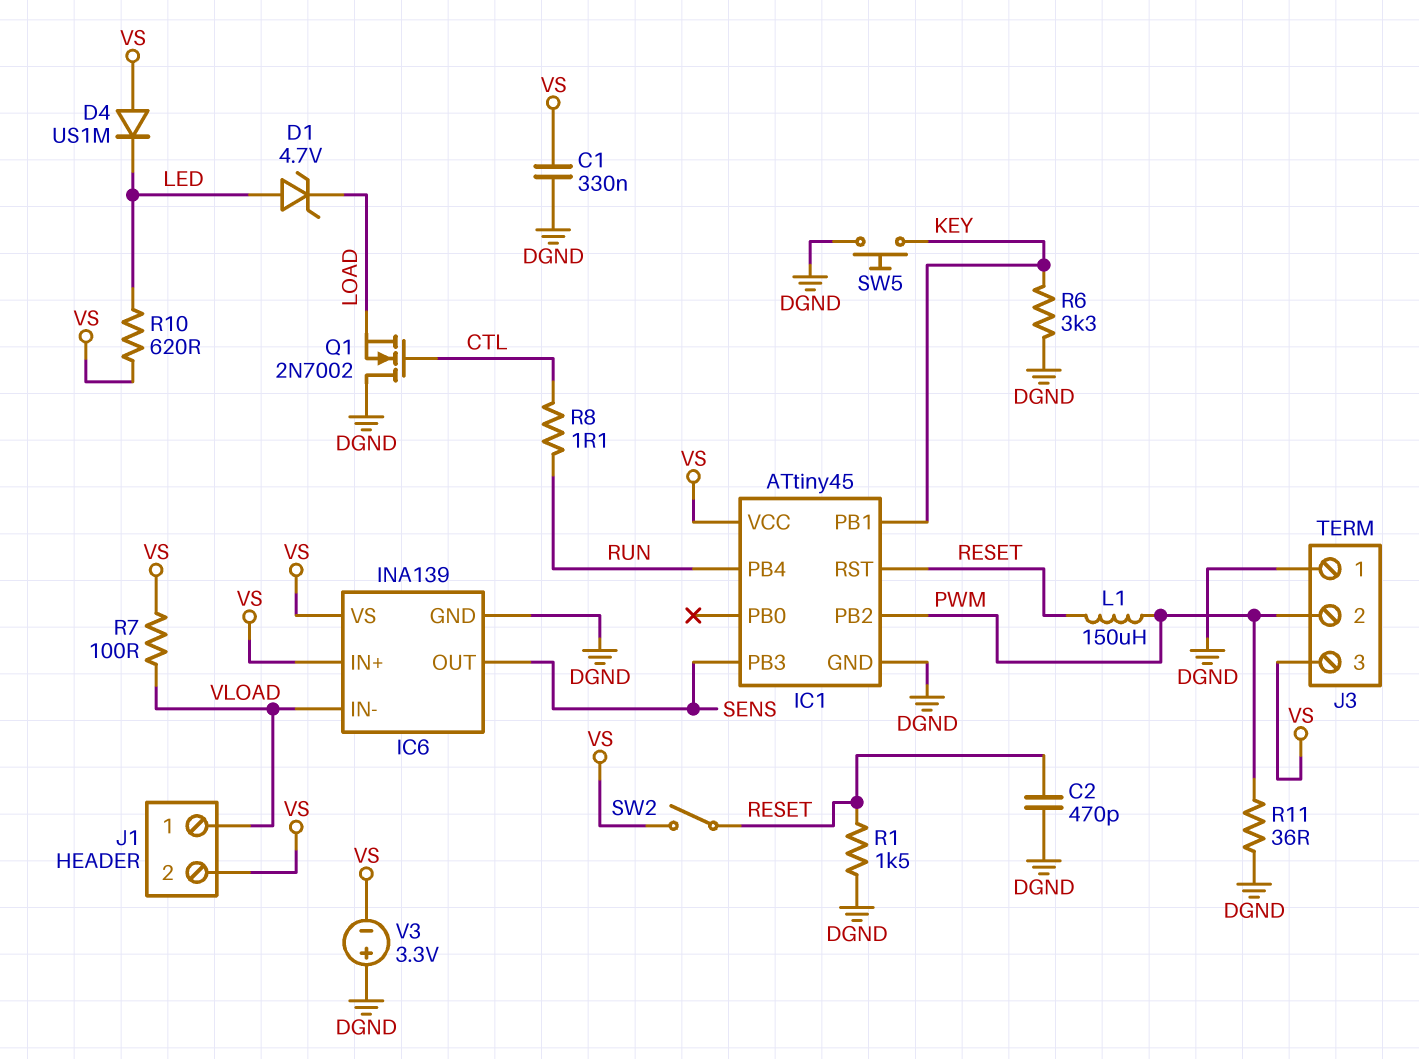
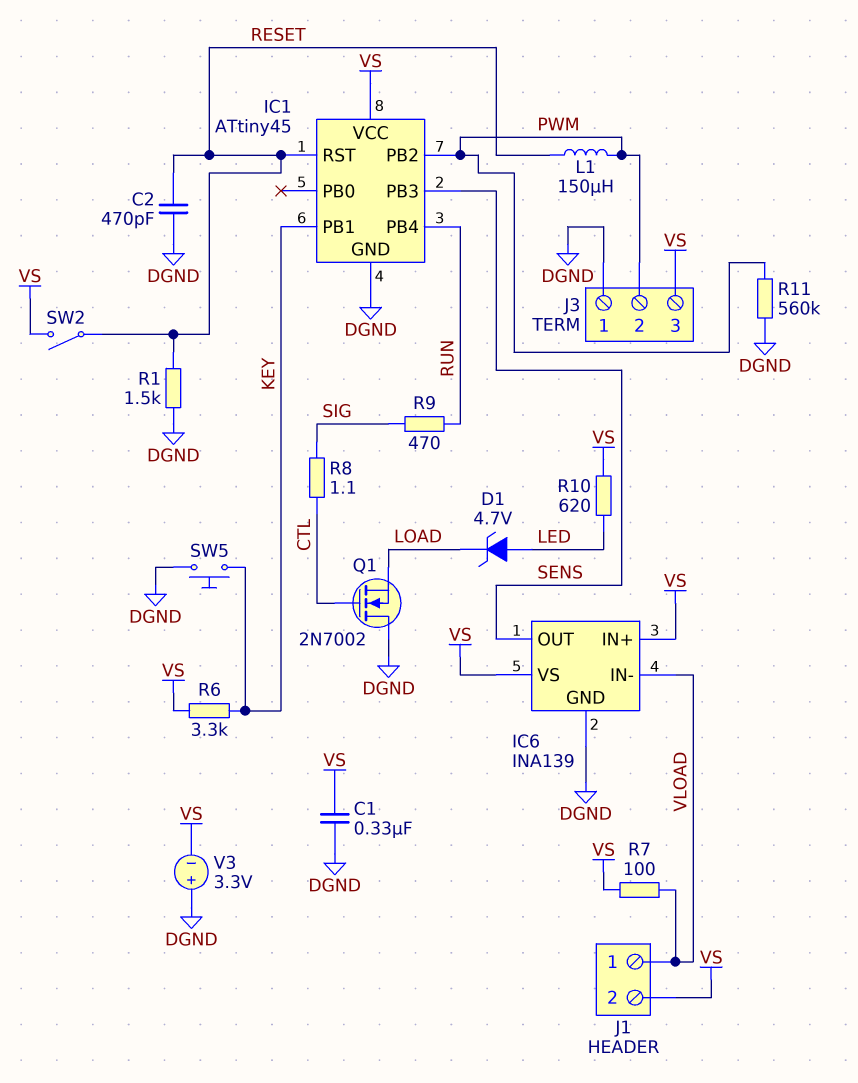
D4: diode US1M (A VS, K LED) -> none
R6: 3.3k (DGND, KEY) -> 3.3k (KEY, VS)
R8: 1.1 (CTL, RUN) -> 1.1 (CTL, SIG)
R9: none -> 470 (RUN, SIG)
R11: 36 (DGND, PWM) -> 560k (DGND, PWM)

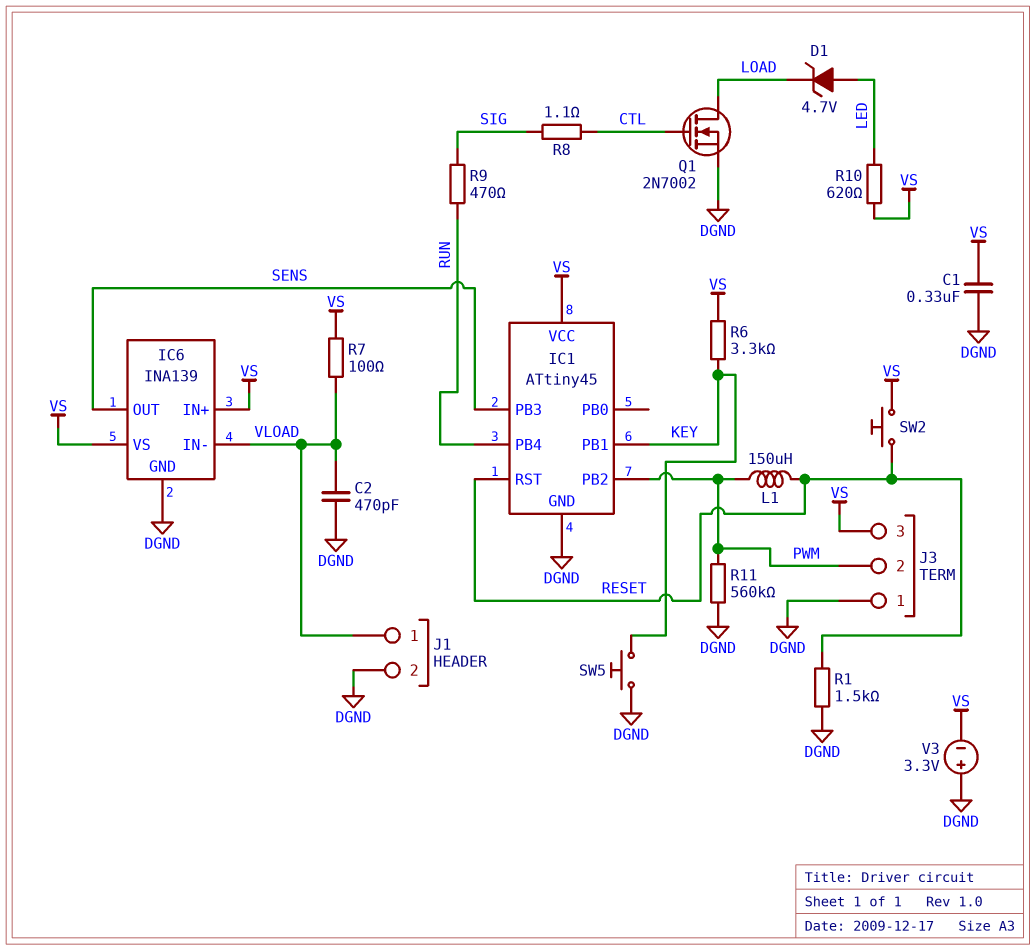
C2: 470pF (DGND, RESET) -> 470pF (DGND, VLOAD)
J1 pin 2: VS -> DGND
Q1: NMOS 2N7002 (G CTL, D DGND, S LOAD) -> NMOS 2N7002 (G CTL, D LOAD, S DGND)
SW2: switch (RESET, VS) -> button (RESET, VS)

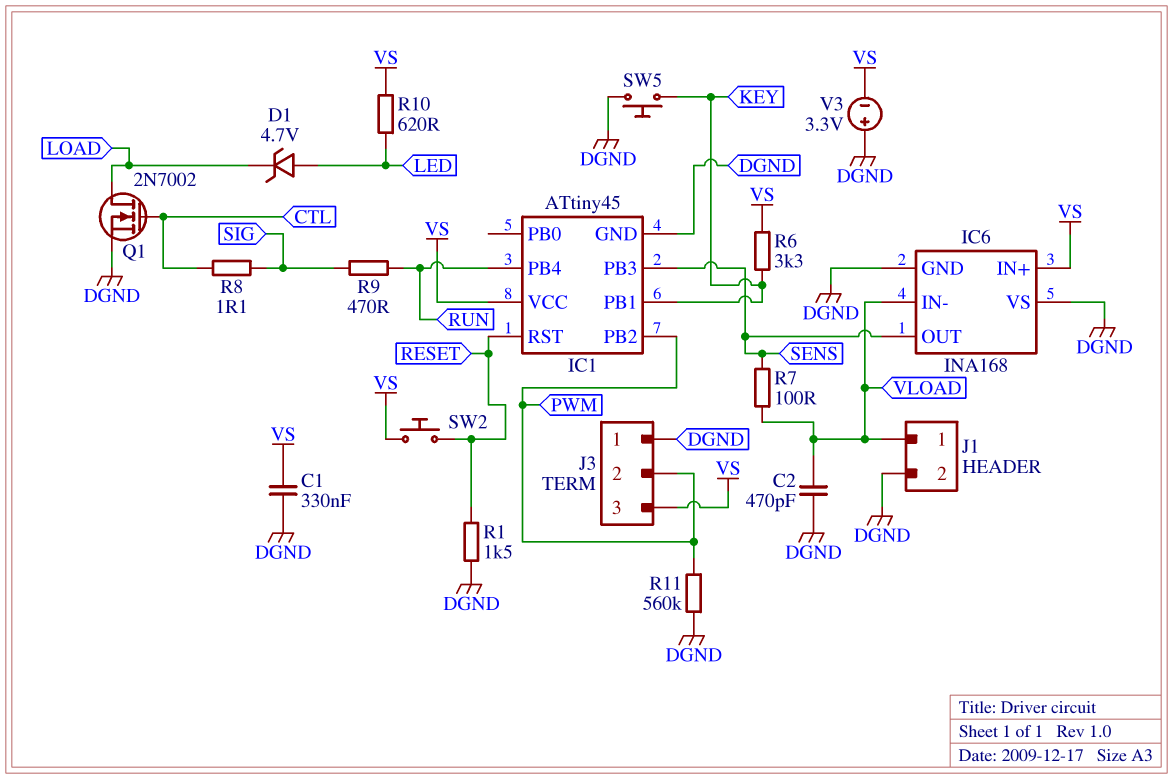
IC6: INA139 -> INA168
IC6 pin VS: VS -> DGND
L1: 150uH (PWM, RESET) -> none
R7: 100 (VLOAD, VS) -> 100 (SENS, VLOAD)

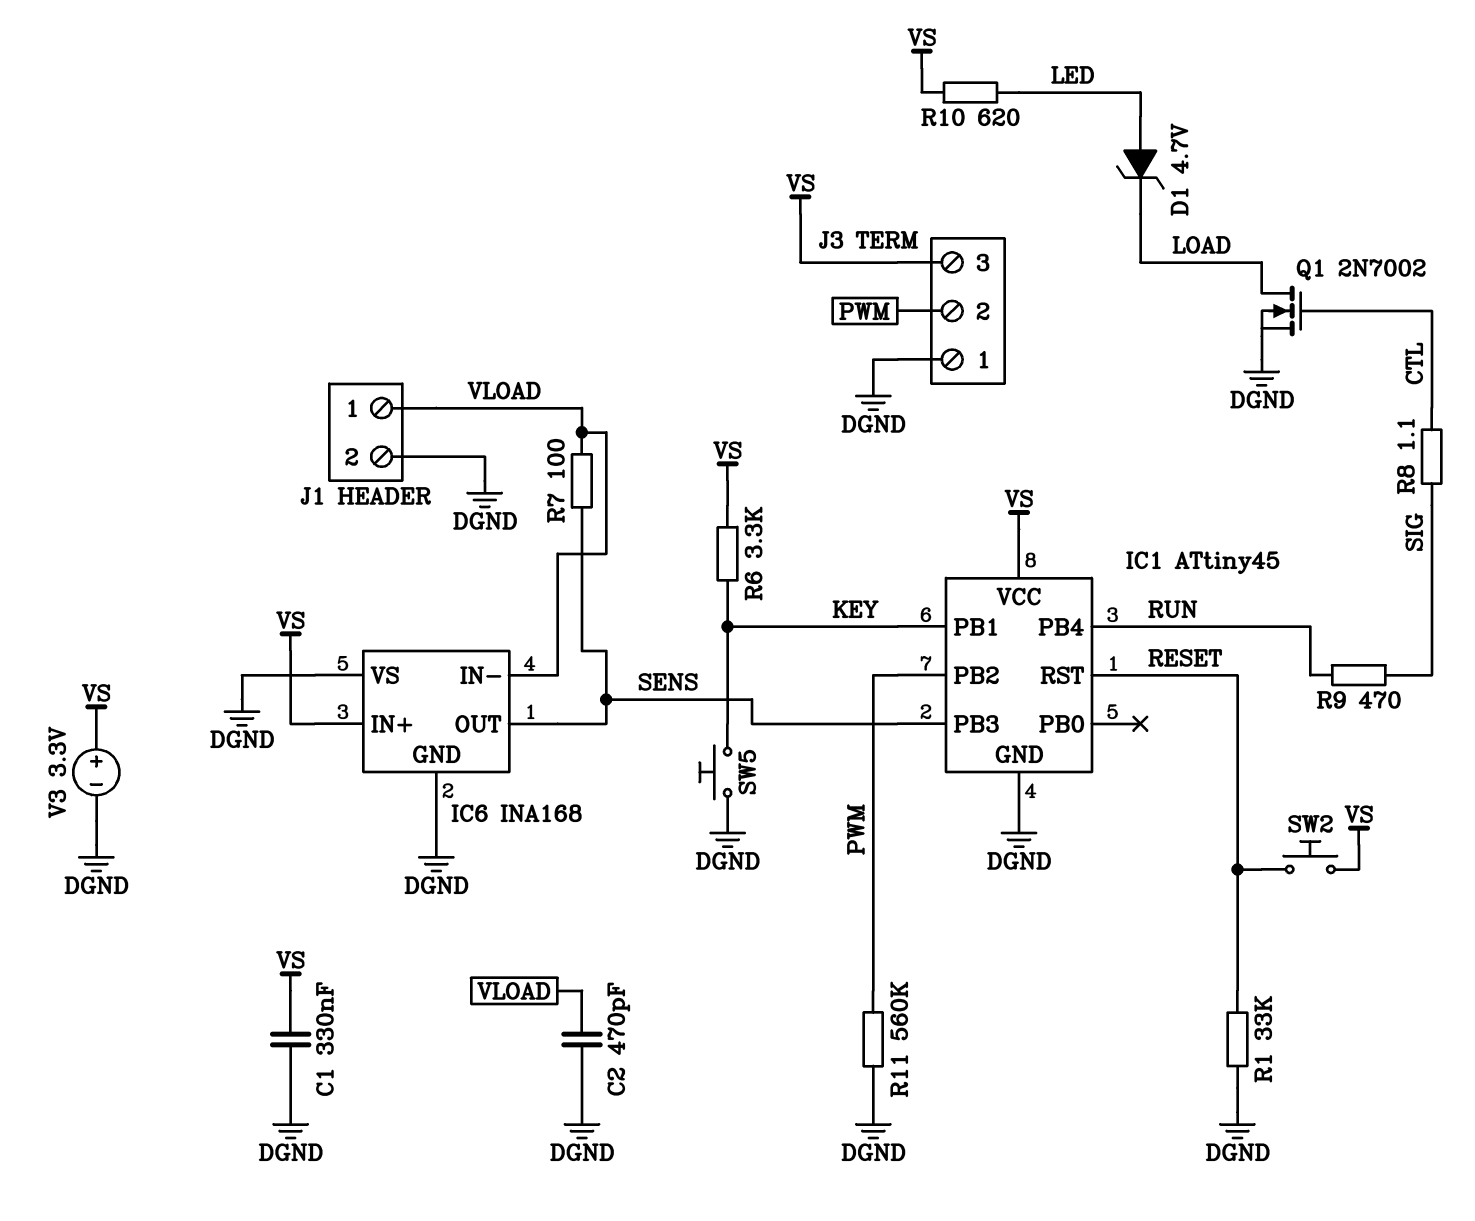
R1: 1.5k (DGND, RESET) -> 33k (DGND, RESET)
V3: 3.3V (plus DGND, minus VS) -> 3.3V (plus VS, minus DGND)

